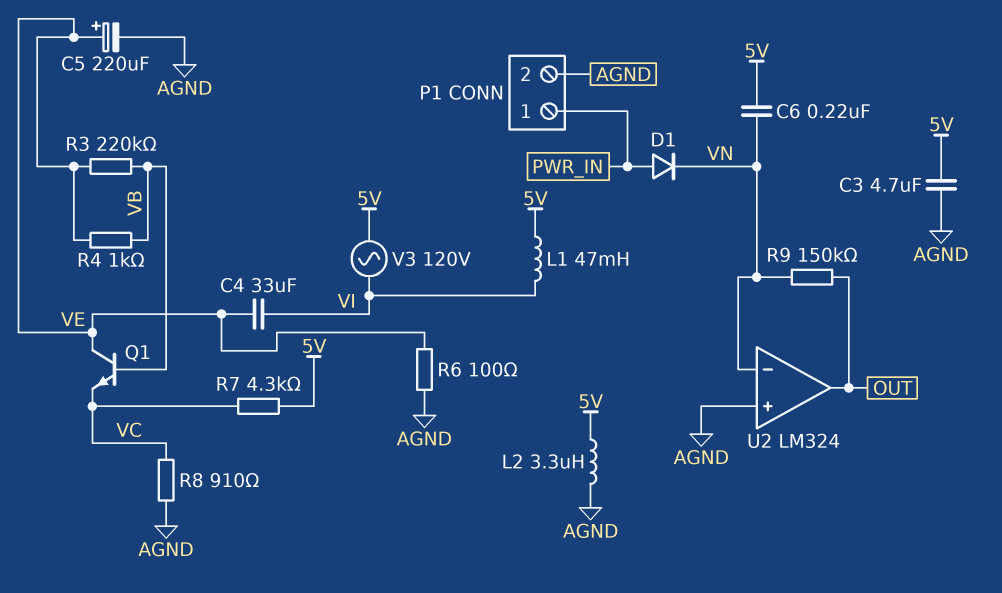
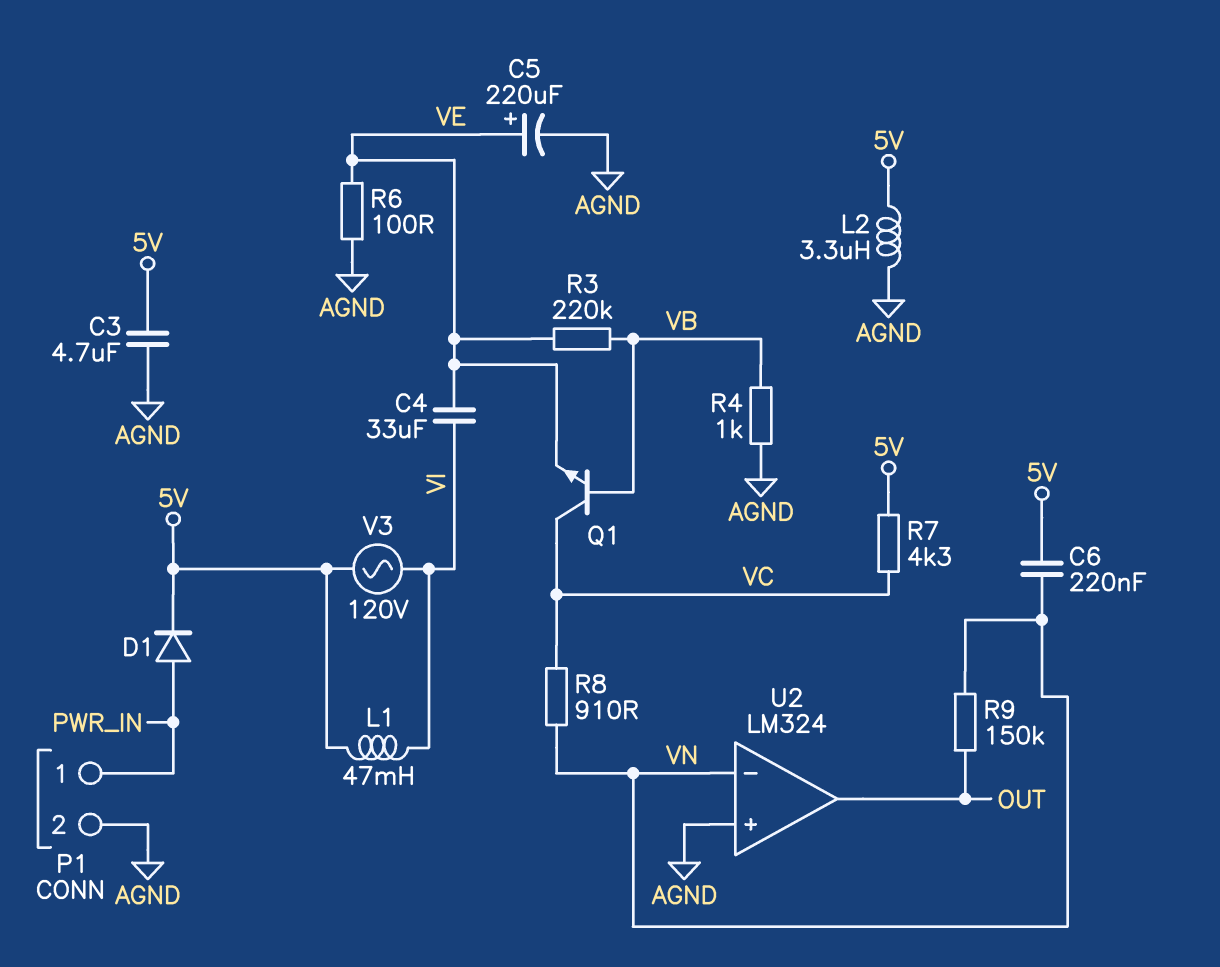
D1: diode (A PWR_IN, K VN) -> diode (A PWR_IN, K 5V)
Q1: NPN (B VB, C VE, E VC) -> NPN (B VB, C VC, E VE)
R4: 1k (VB, VE) -> 1k (AGND, VB)
R8: 910 (AGND, VC) -> 910 (VC, VN)

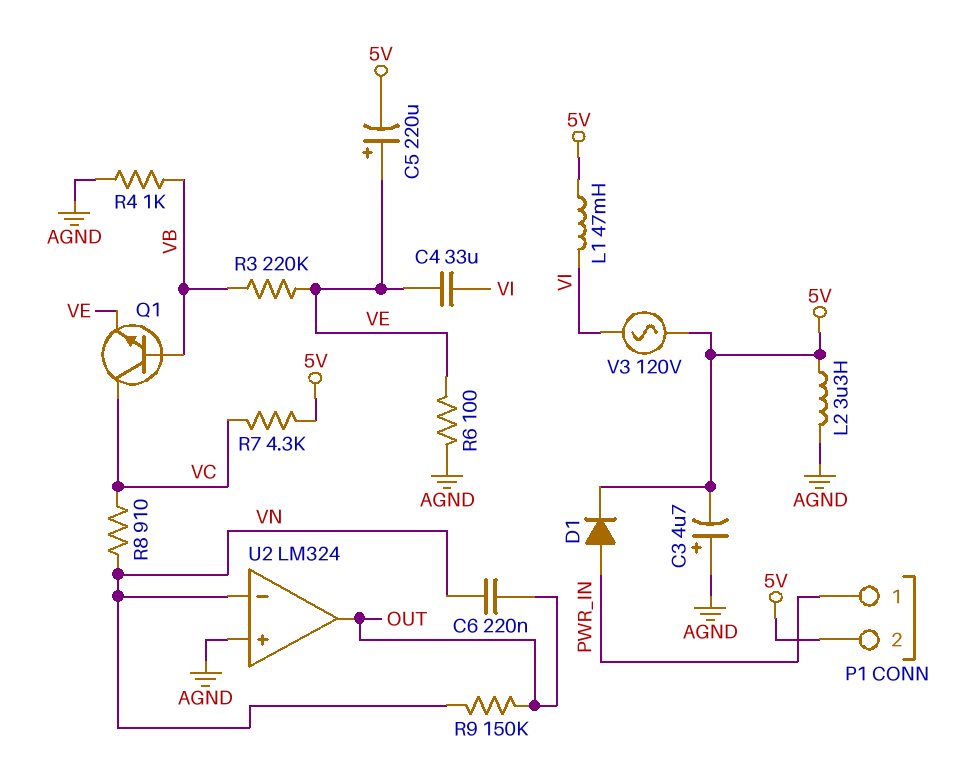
C3: 4.7uF (5V, AGND) -> 4.7uF (plus AGND, minus 5V)
C5: 220uF (plus VE, minus AGND) -> 220uF (plus VE, minus 5V)
C6: 220nF (5V, VN) -> 220nF (OUT, VN)
P1 pin 2: AGND -> 5V

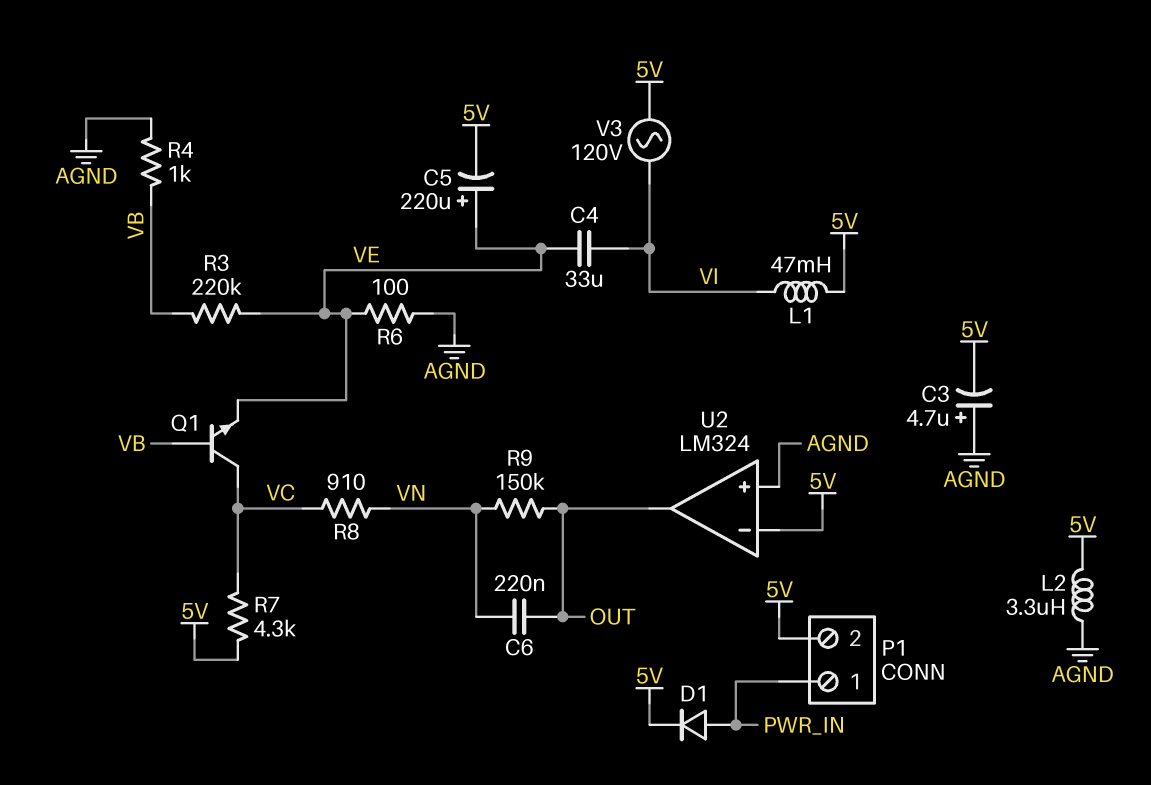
U2 pin in-: VN -> 5V

